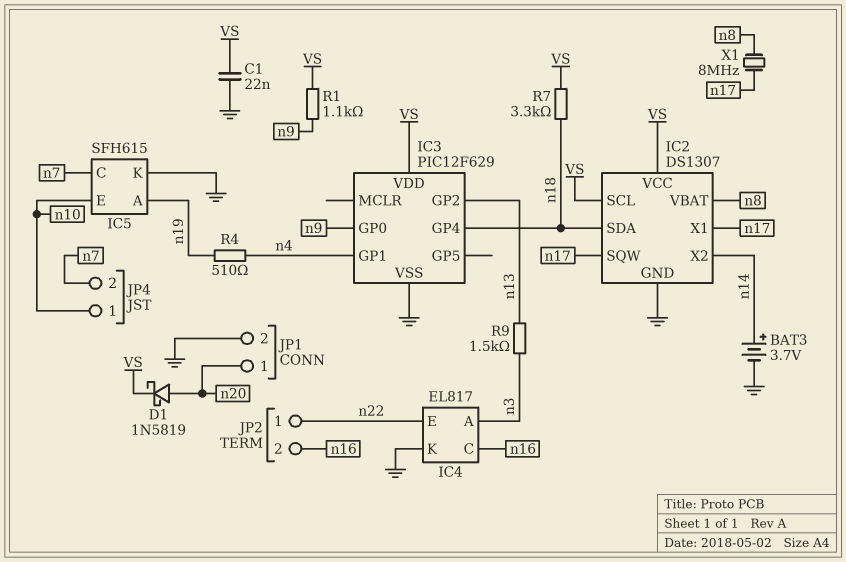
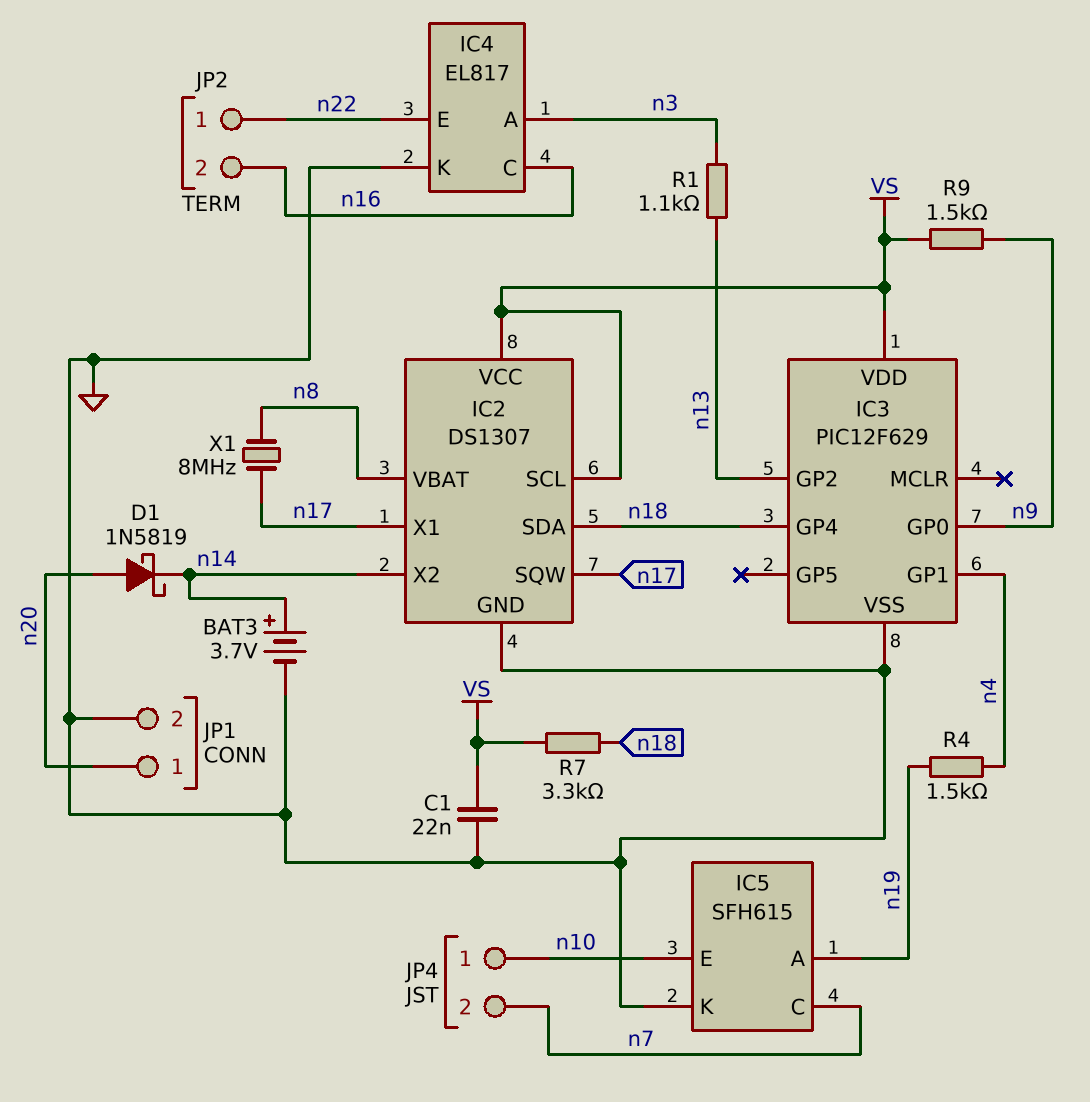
D1: schottky 1N5819 (A n20, K VS) -> schottky 1N5819 (A n20, K n14)
R1: 1.1k (VS, n9) -> 1.1k (n3, n13)
R4: 510 (n4, n19) -> 1.5k (n4, n19)
R9: 1.5k (n3, n13) -> 1.5k (VS, n9)

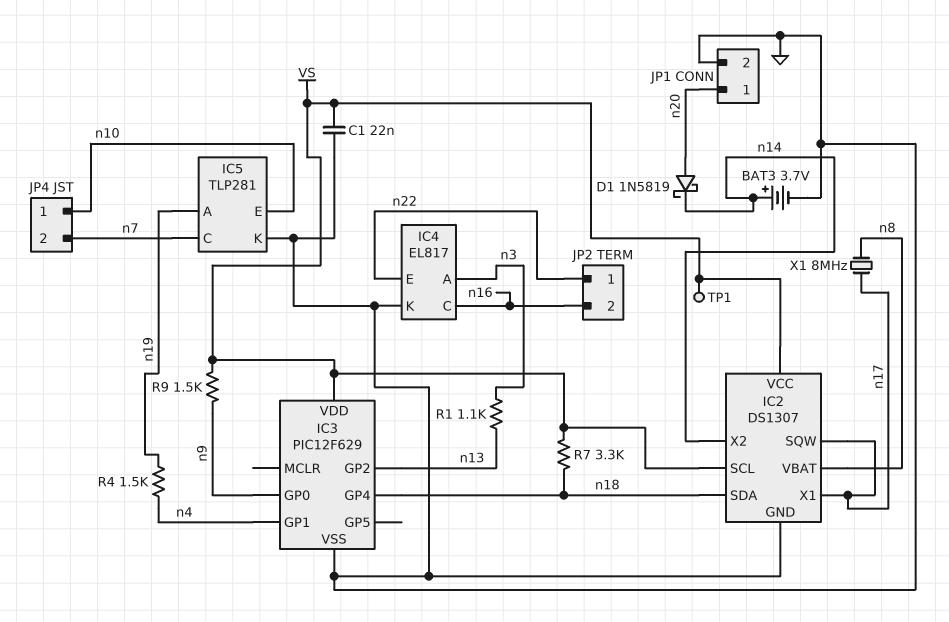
IC5: SFH615 -> TLP281
TP1: none -> test point (VS)

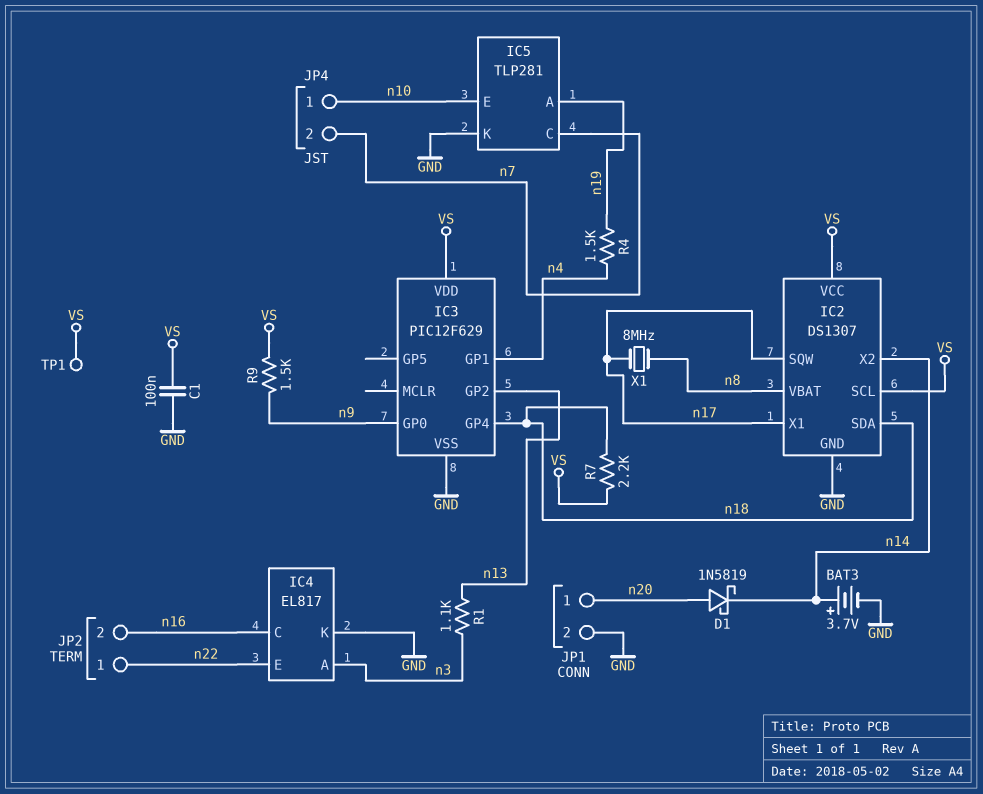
C1: 22nF (GND, VS) -> 100nF (GND, VS)
R7: 3.3k (VS, n18) -> 2.2k (VS, n18)

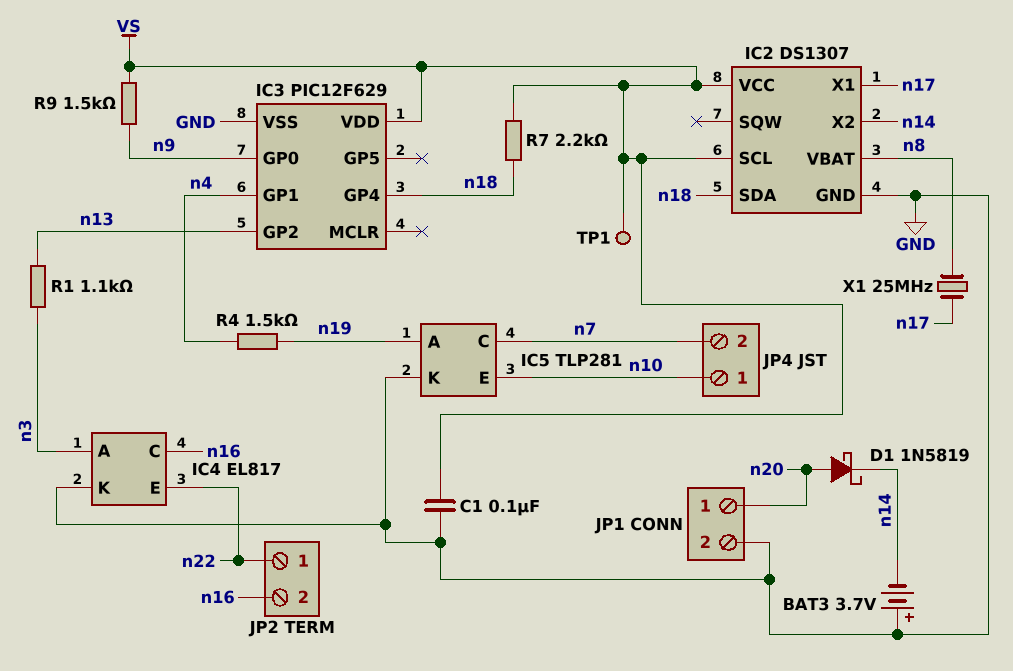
BAT3: 3.7V (plus n14, minus GND) -> 3.7V (plus GND, minus n14)
IC2 pin SQW: n17 -> none
X1: 8MHz (n8, n17) -> 25MHz (n8, n17)

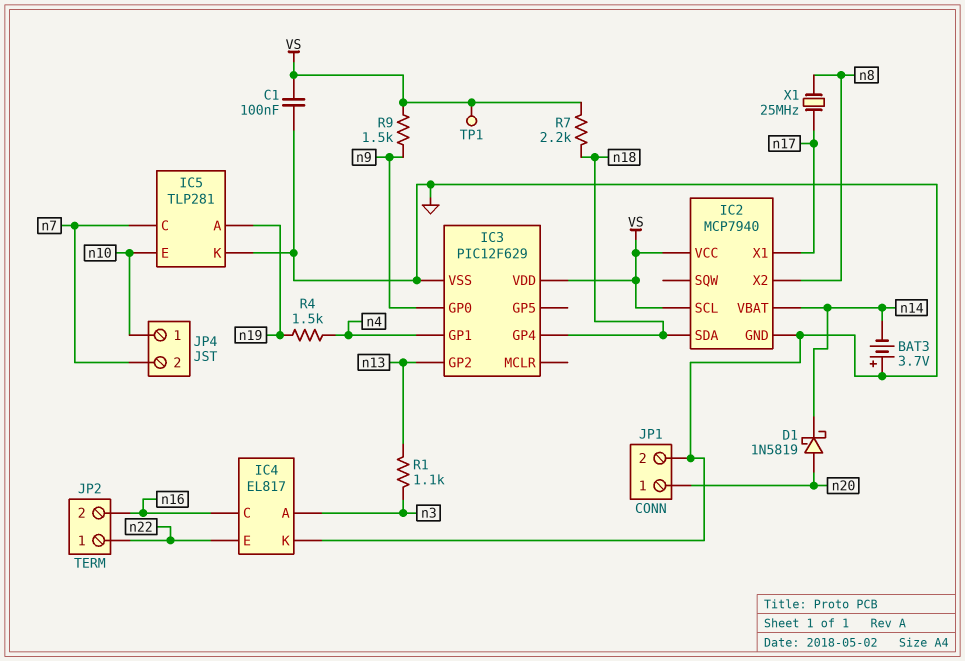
IC2: DS1307 -> MCP7940
IC2 pin VBAT: n8 -> n14
IC2 pin X2: n14 -> n8

